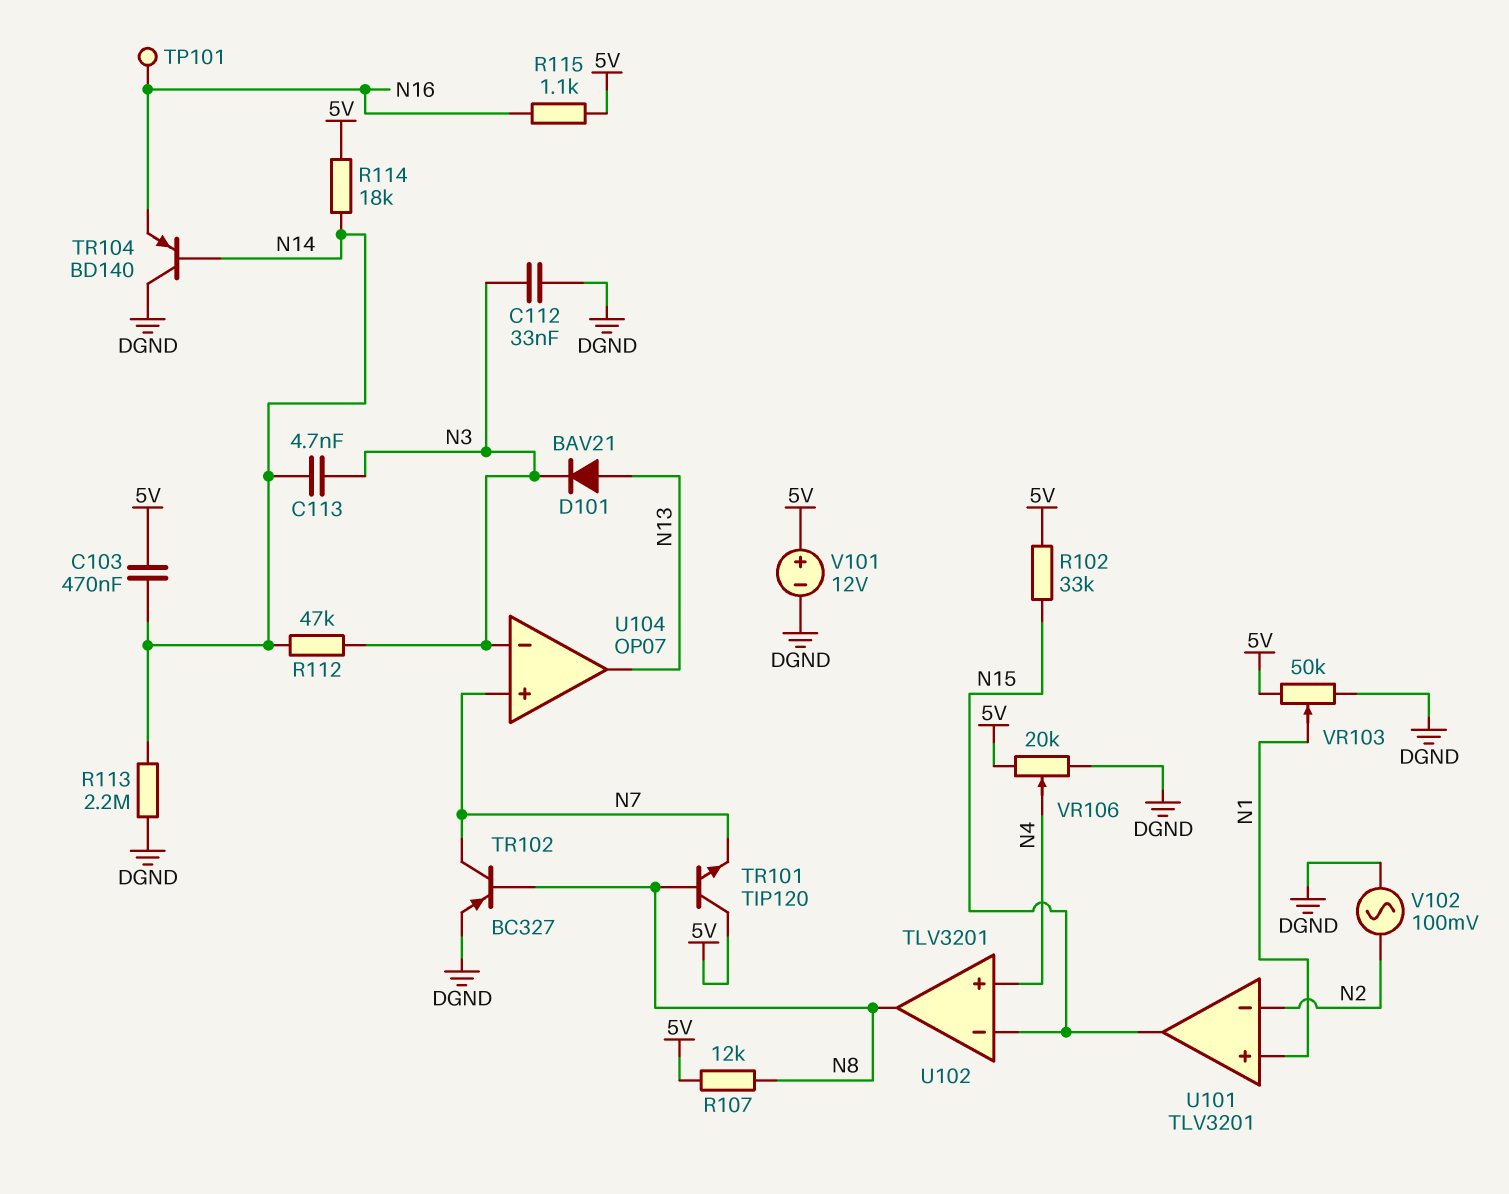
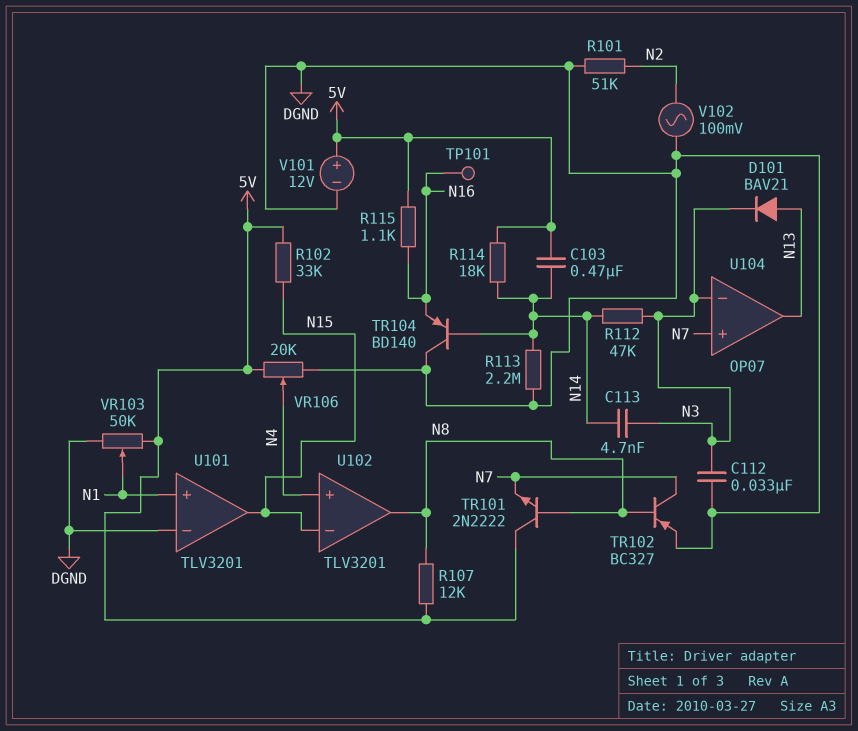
R101: none -> 51k (DGND, N2)
TR101: NPN TIP120 (B N8, C 5V, E N7) -> NPN 2N2222 (B N8, C 5V, E N7)
U101 pin in-: N2 -> DGND

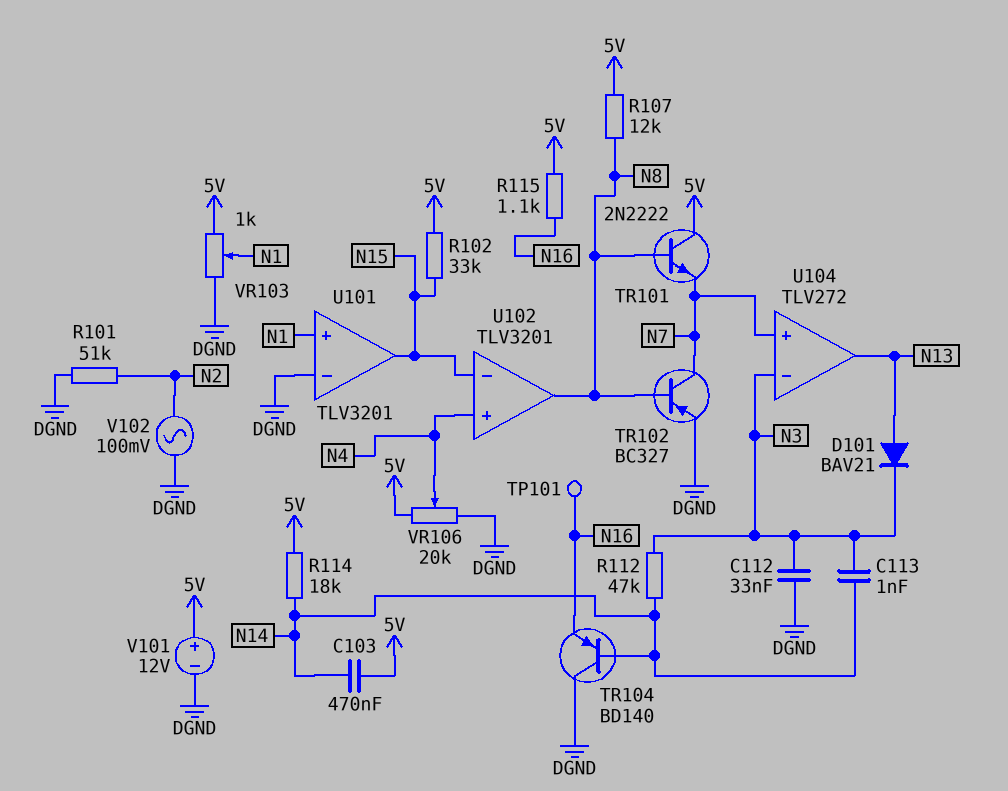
C113: 4.7nF (N3, N14) -> 1nF (N3, N14)
R113: 2.2M (DGND, N14) -> none
U104: OP07 -> TLV272
VR103: 50k (5V, DGND, wiper N1) -> 1k (5V, DGND, wiper N1)

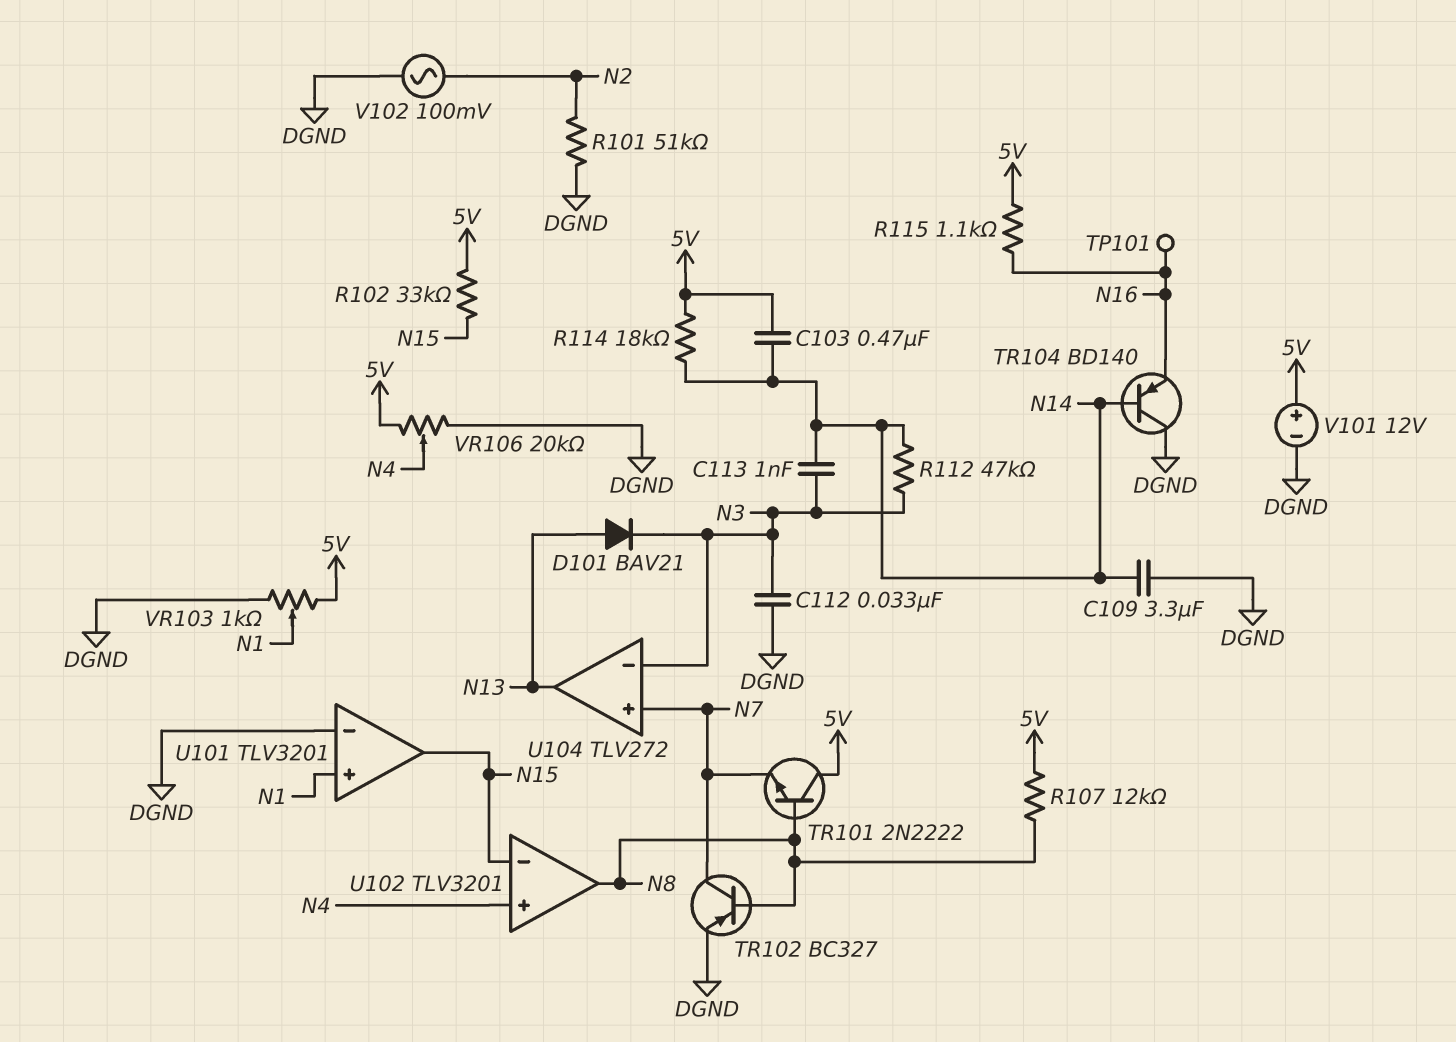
C109: none -> 3.3uF (DGND, N14)

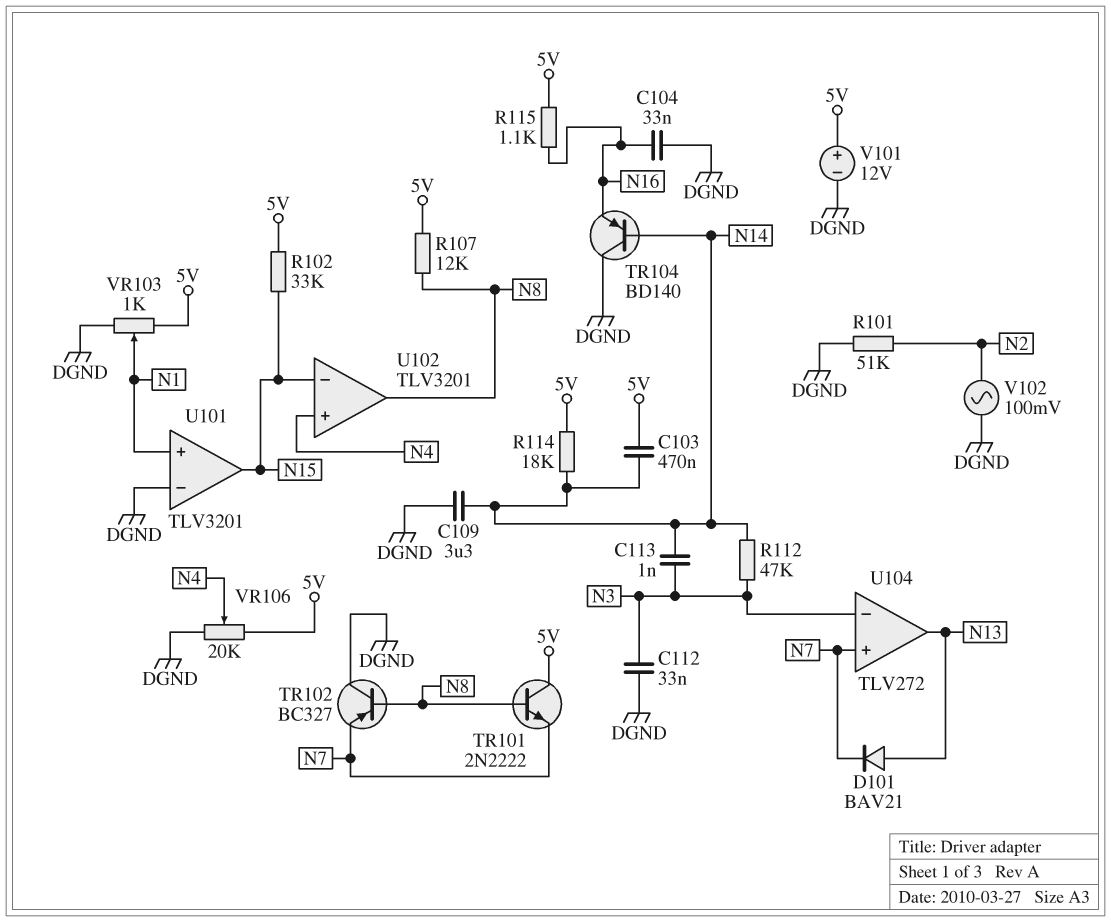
C104: none -> 33nF (DGND, N16)
D101: diode BAV21 (A N13, K N3) -> diode BAV21 (A N13, K N7)
TP101: test point (N16) -> none
TR102: PNP BC327 (B N8, C N7, E DGND) -> PNP BC327 (B N8, C DGND, E N7)

